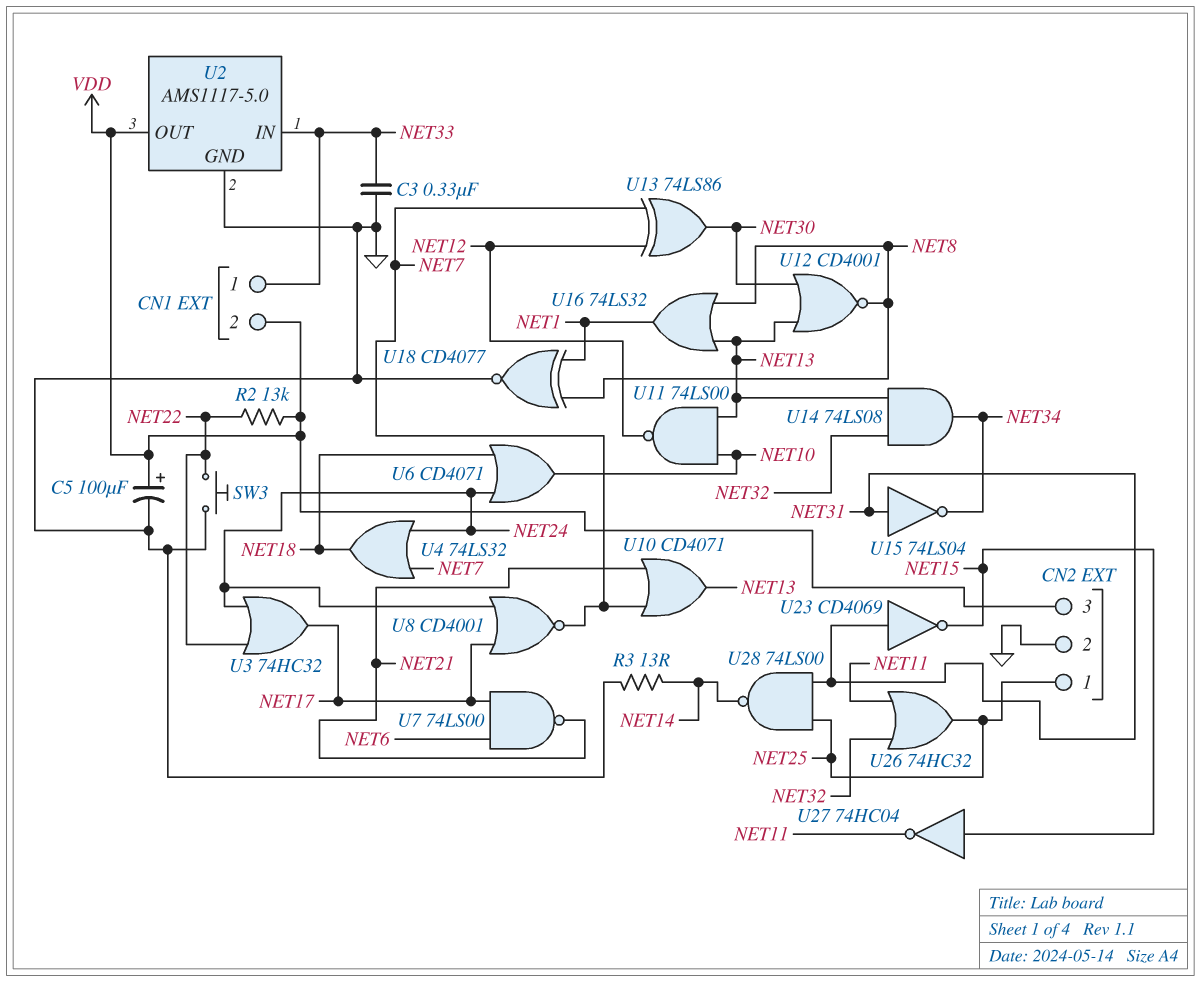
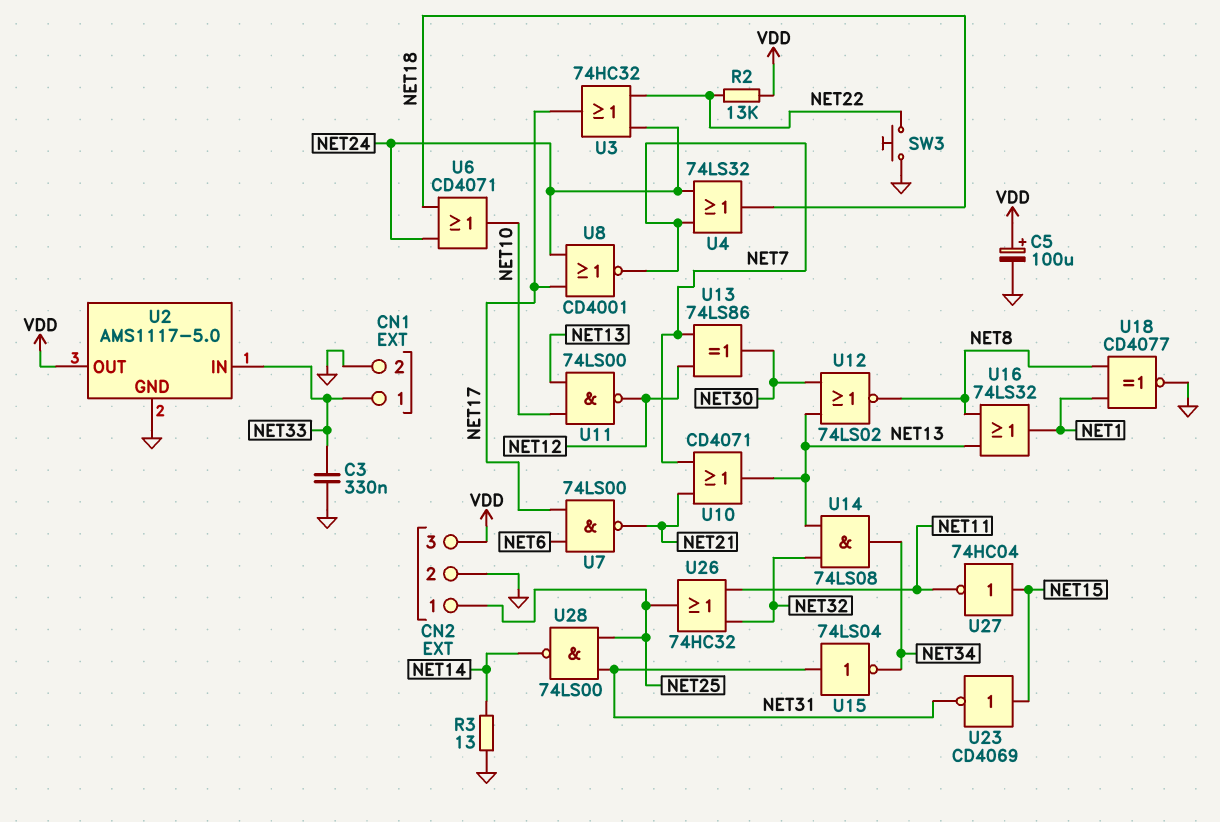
CN1 pin 2: VDD -> GND
U12: NOR CD4001 (in NET13, in NET30, out NET8) -> NOR 74LS02 (in NET13, in NET30, out NET8)
U23: NOT CD4069 (in NET31, out NET15) -> NOT CD4069 (in NET15, out NET31)

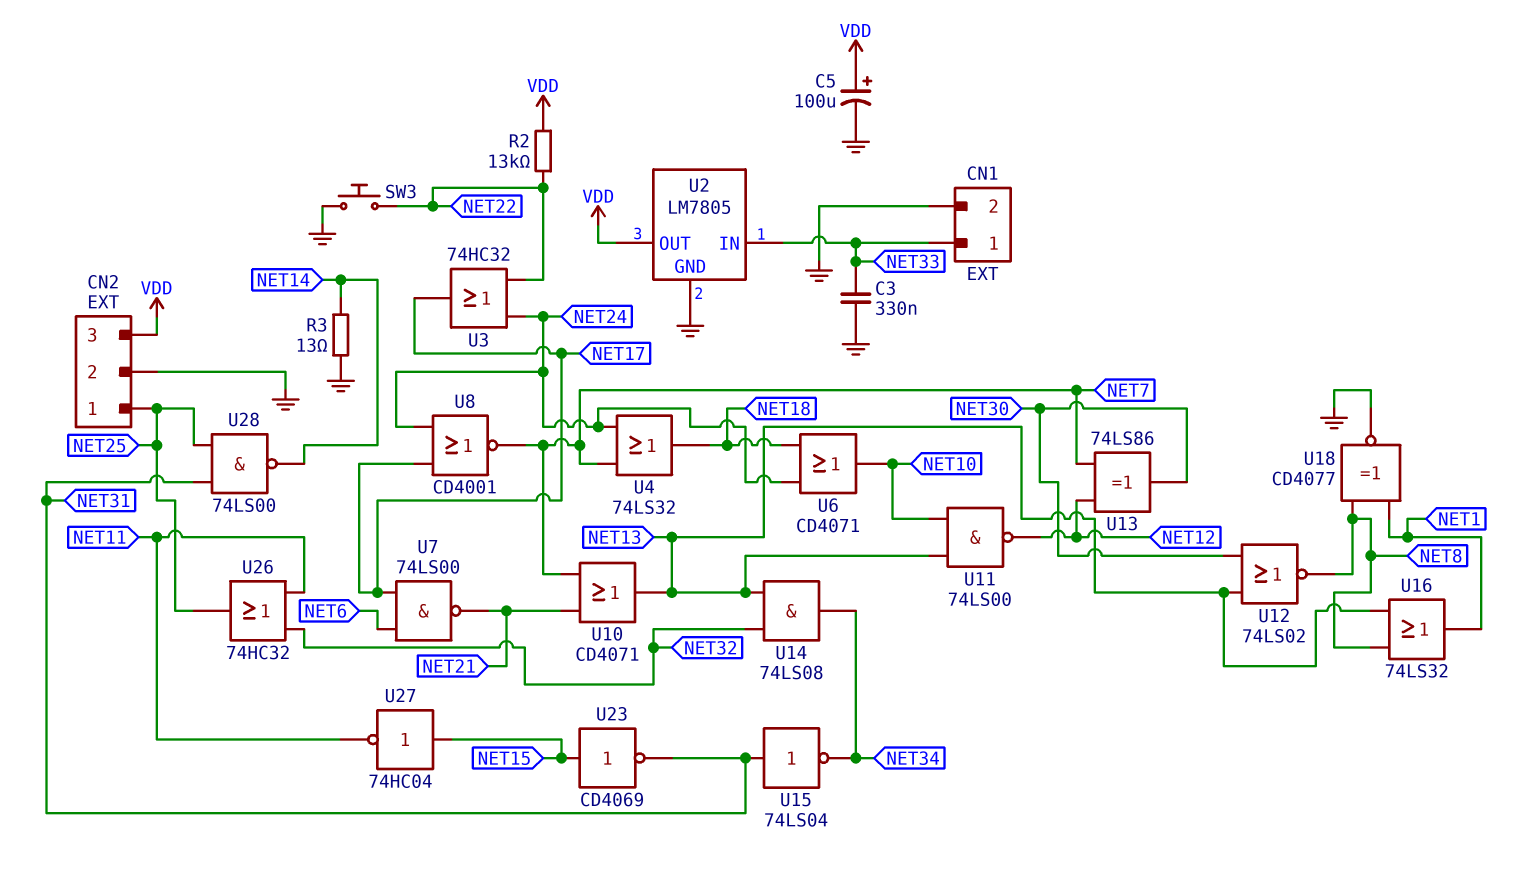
U2: AMS1117-5.0 -> LM7805

